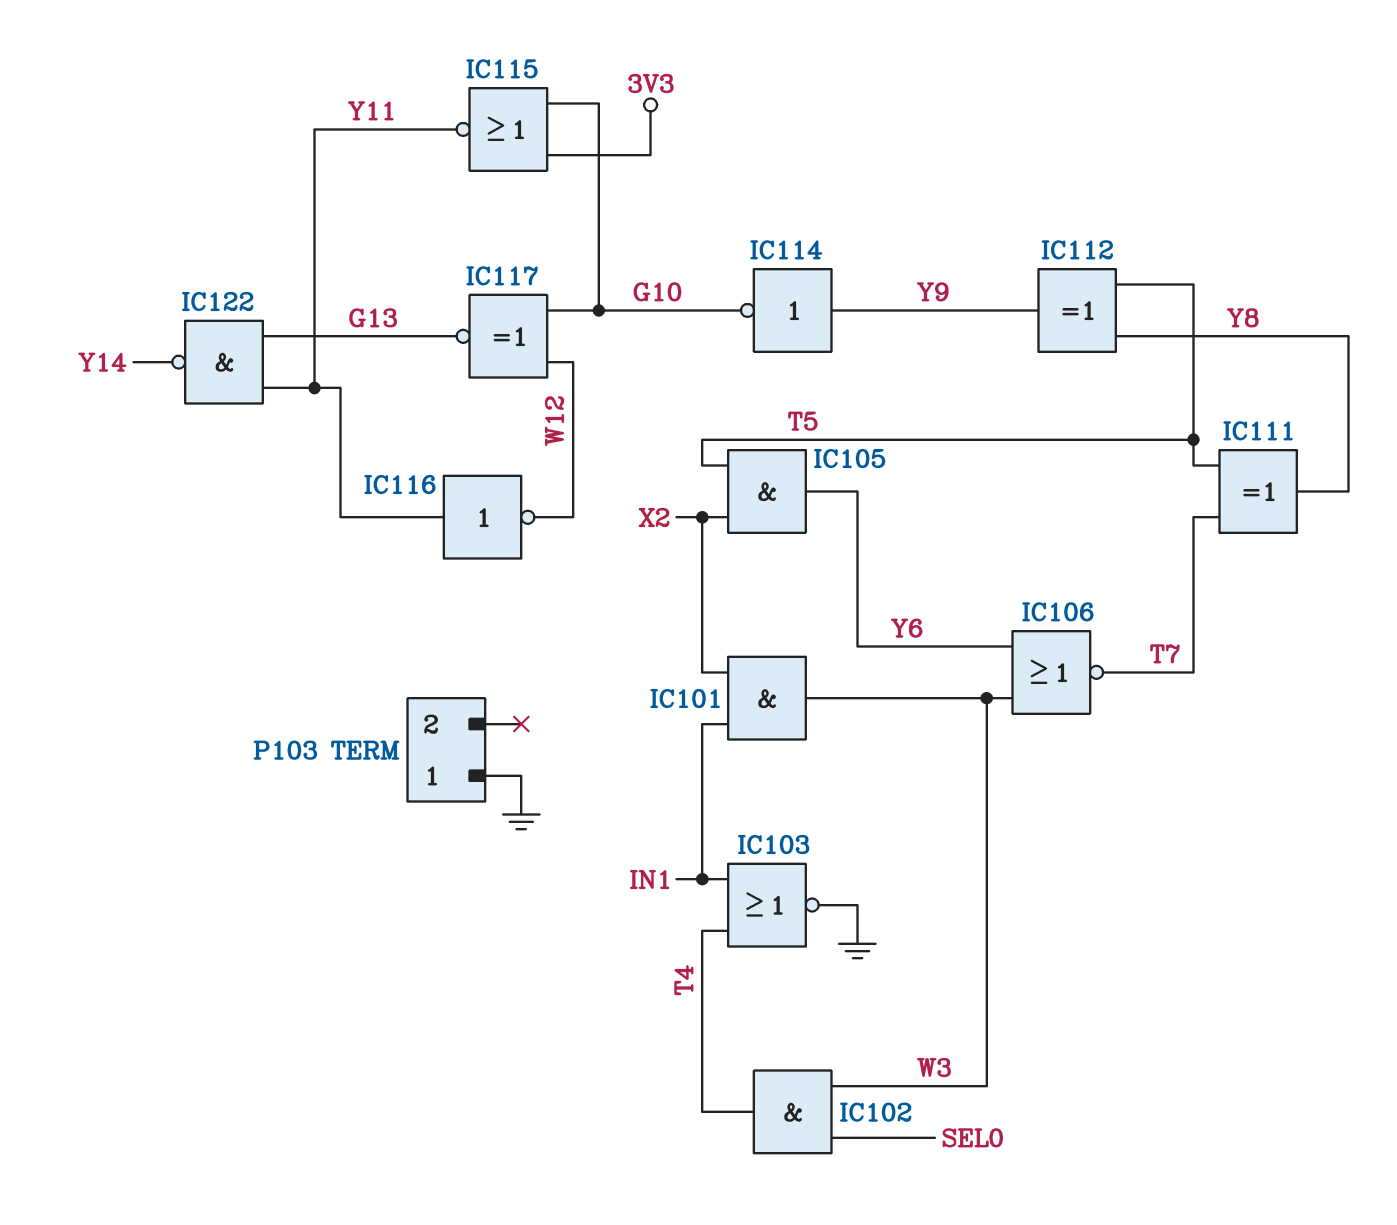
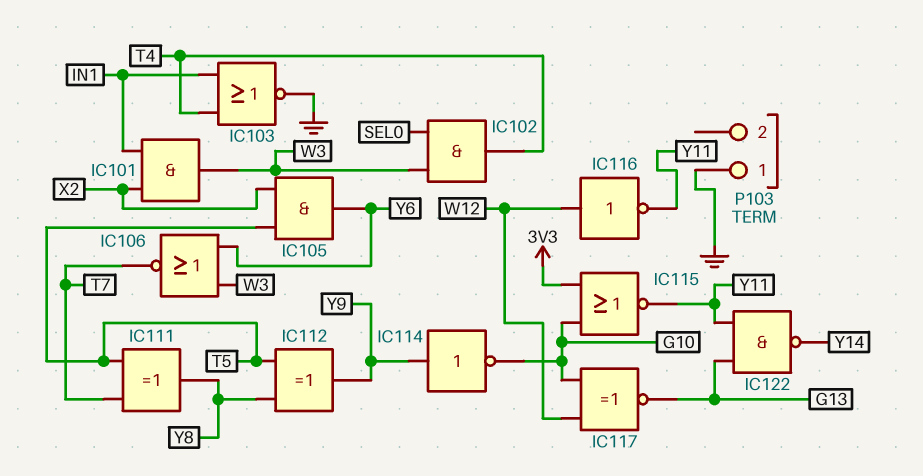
IC116: NOT (in Y11, out W12) -> NOT (in W12, out Y11)

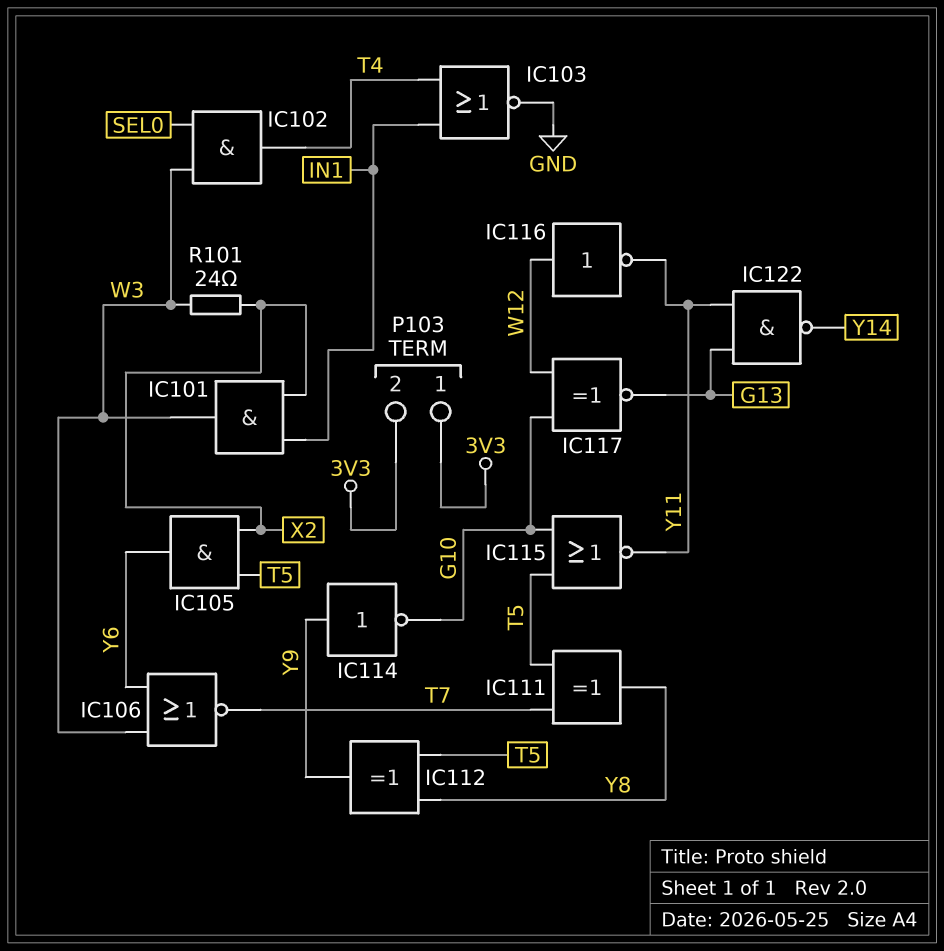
IC115: NOR (in 3V3, in G10, out Y11) -> NOR (in G10, in T5, out Y11)
P103 pin 1: GND -> 3V3
P103 pin 2: none -> 3V3
R101: none -> 24 (W3, X2)

